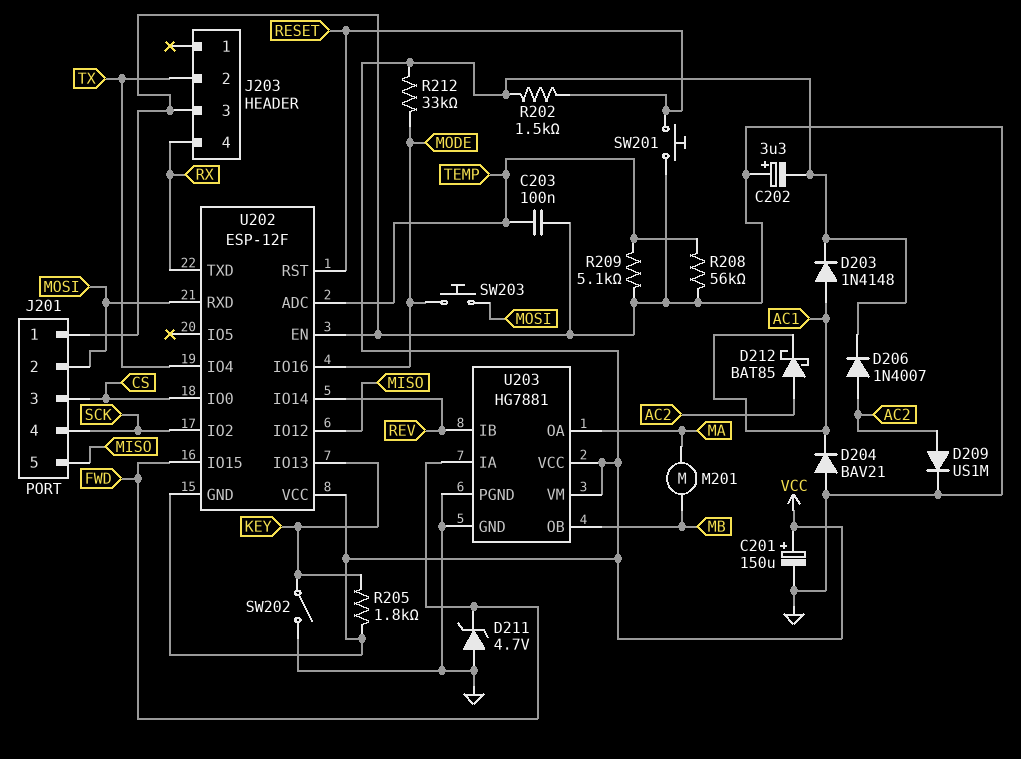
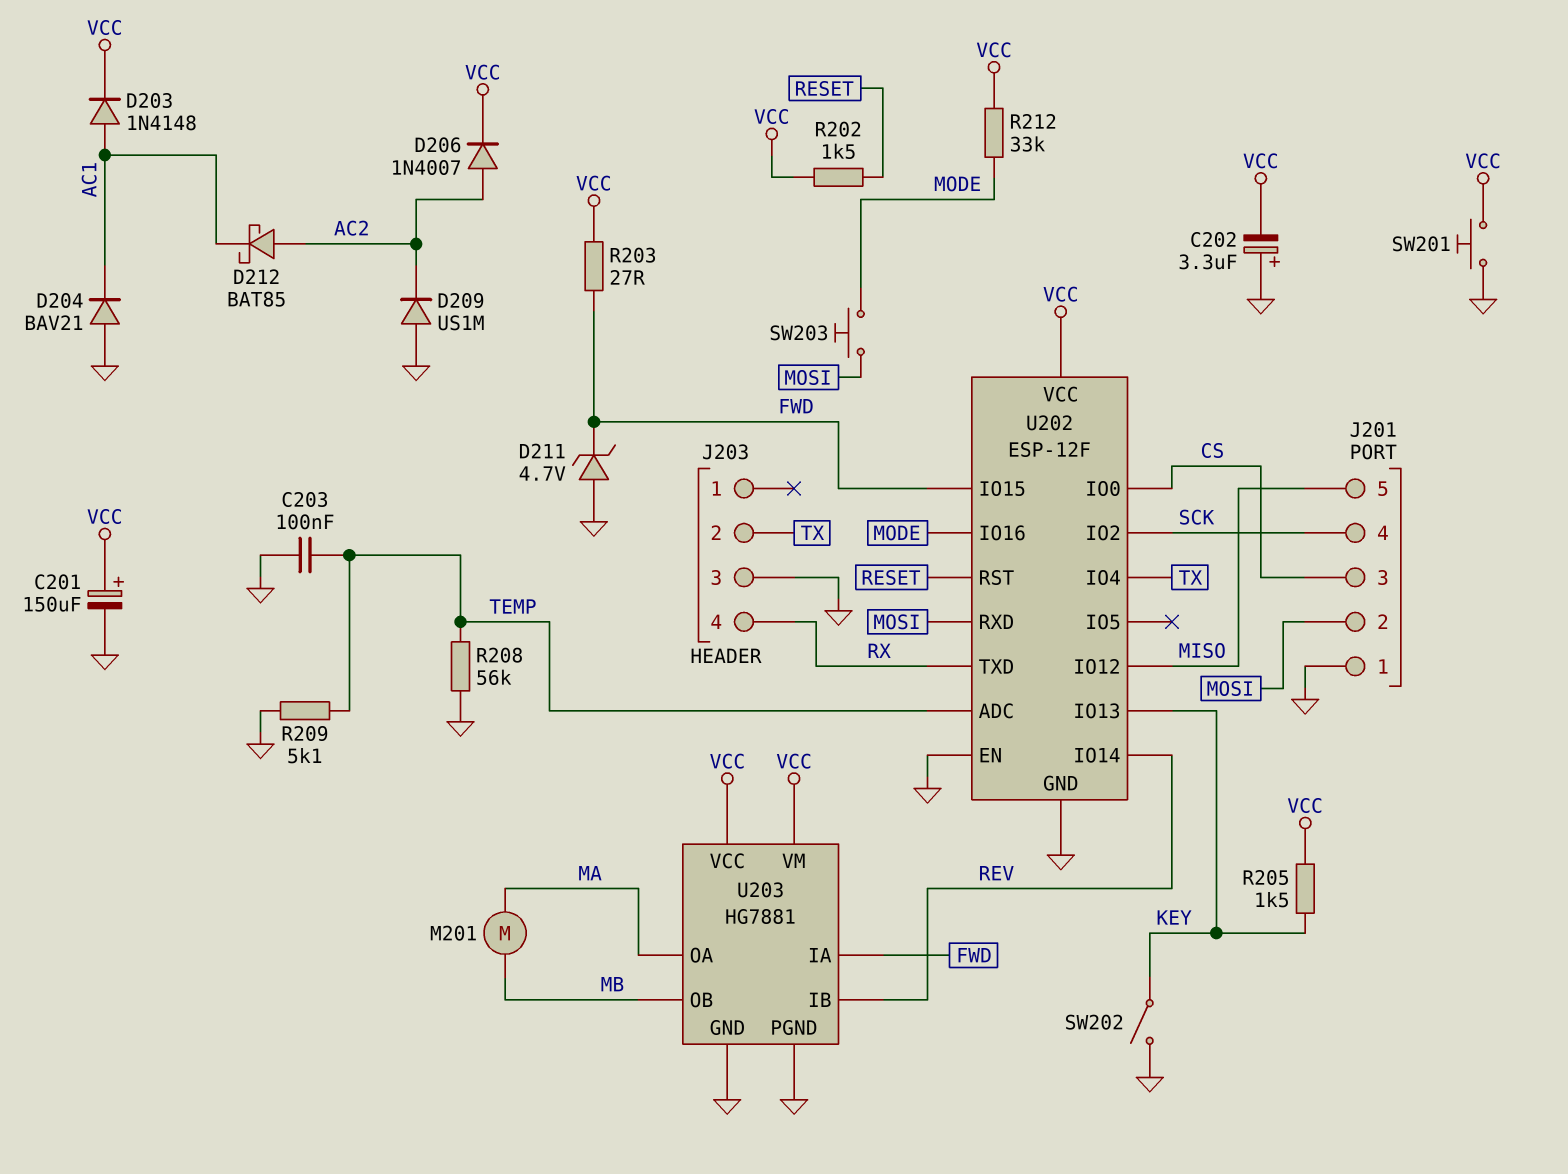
D209: diode US1M (A AC2, K GND) -> diode US1M (A GND, K AC2)
R203: none -> 27 (FWD, VCC)
R205: 1.8k (KEY, VCC) -> 1.5k (KEY, VCC)
SW201: button (GND, RESET) -> button (GND, VCC)
U202 pin GND: VCC -> GND

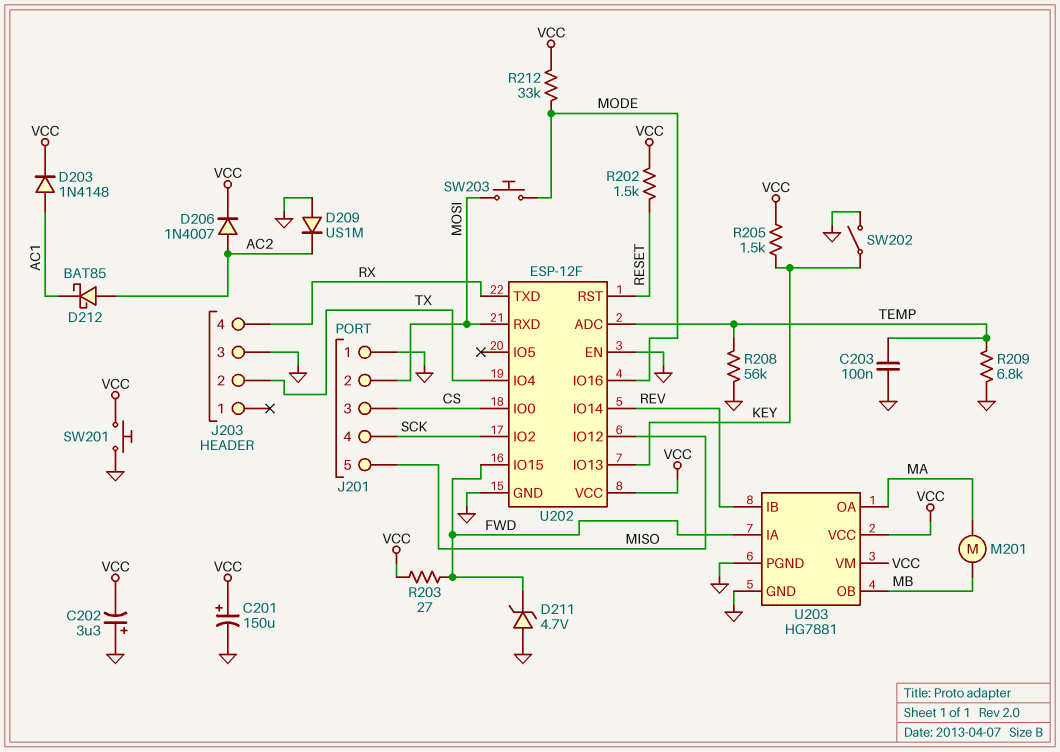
D204: diode BAV21 (A GND, K AC1) -> none
R209: 5.1k (GND, TEMP) -> 6.8k (GND, TEMP)

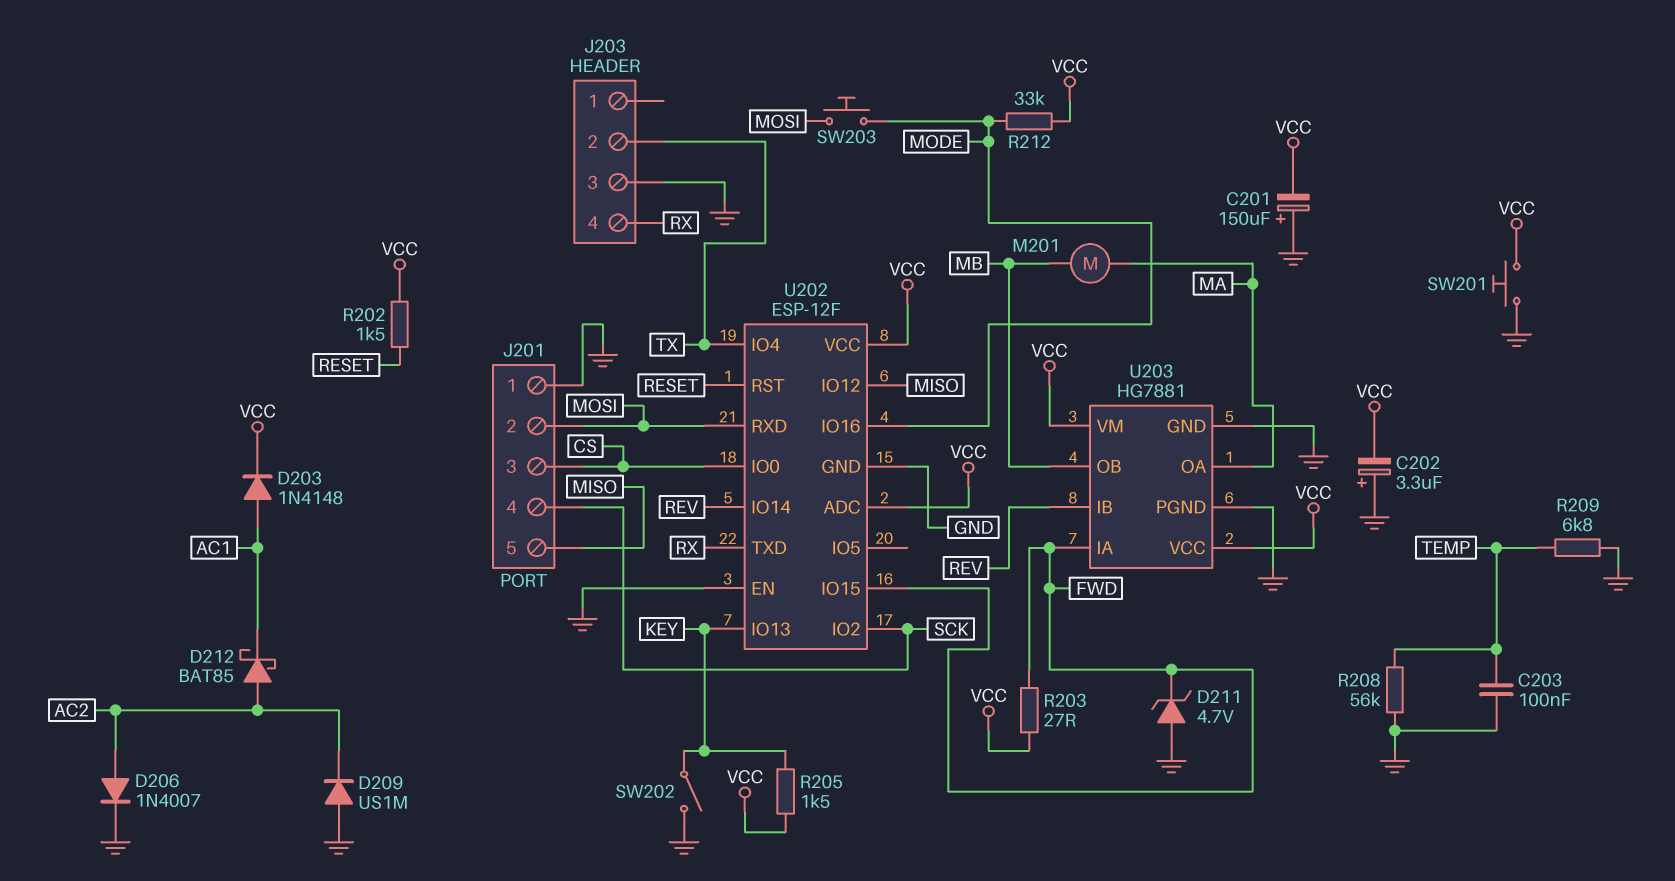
C201: 150uF (plus VCC, minus GND) -> 150uF (plus GND, minus VCC)
D206: diode 1N4007 (A AC2, K VCC) -> diode 1N4007 (A AC2, K GND)
U202 pin ADC: TEMP -> VCC

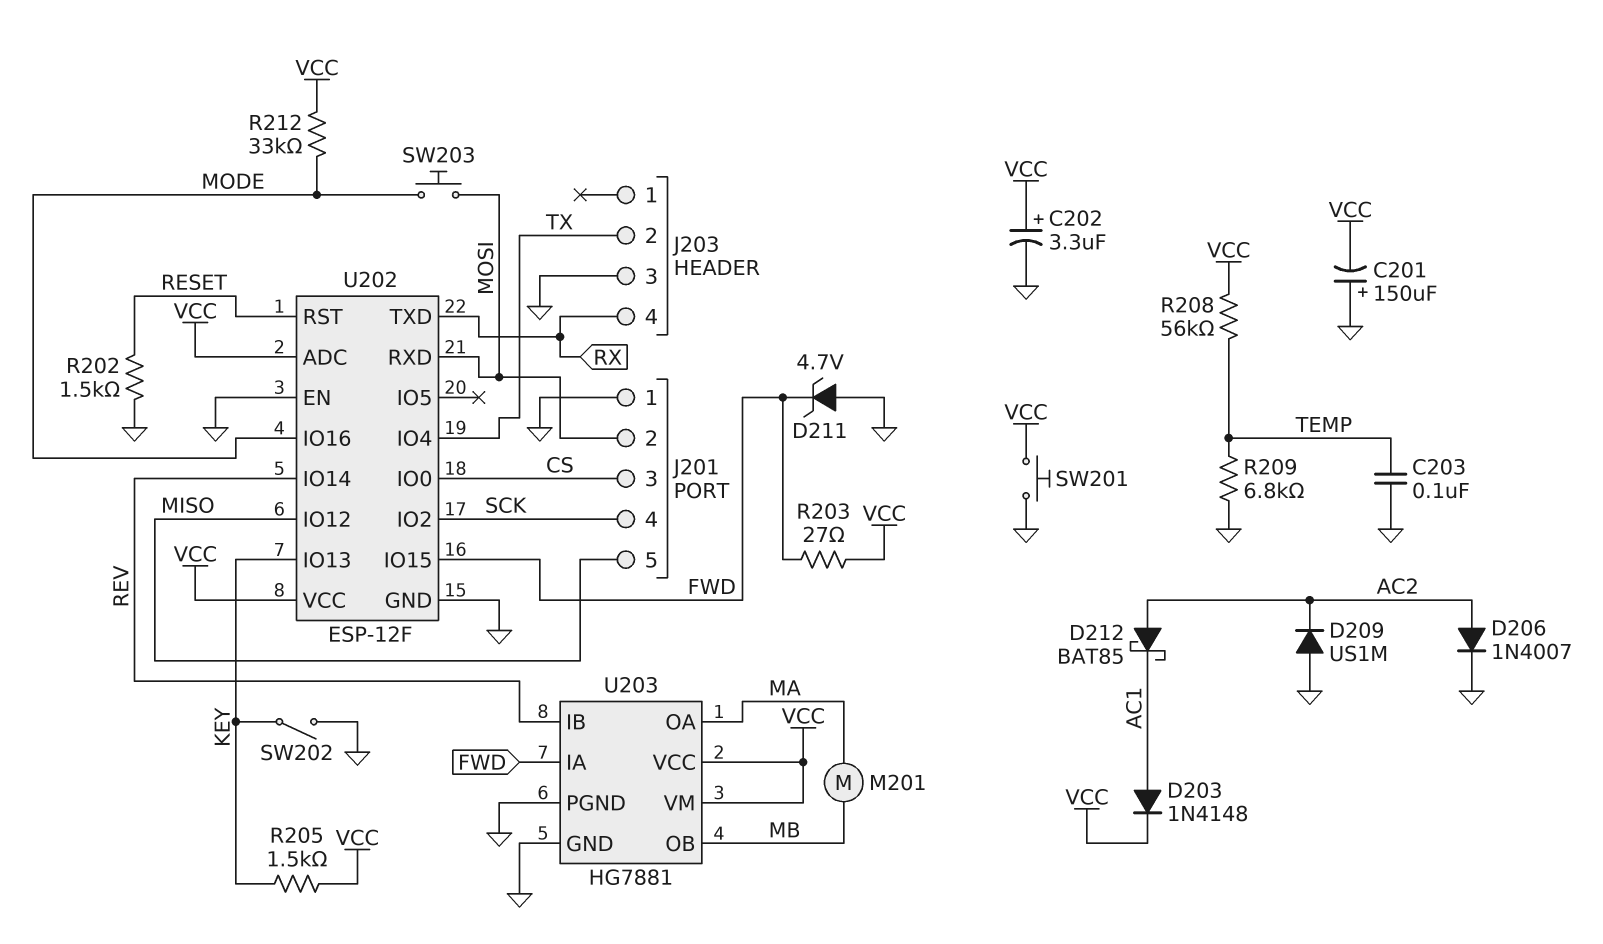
C202: 3.3uF (plus GND, minus VCC) -> 3.3uF (plus VCC, minus GND)
R202: 1.5k (RESET, VCC) -> 1.5k (GND, RESET)
R208: 56k (GND, TEMP) -> 56k (TEMP, VCC)

